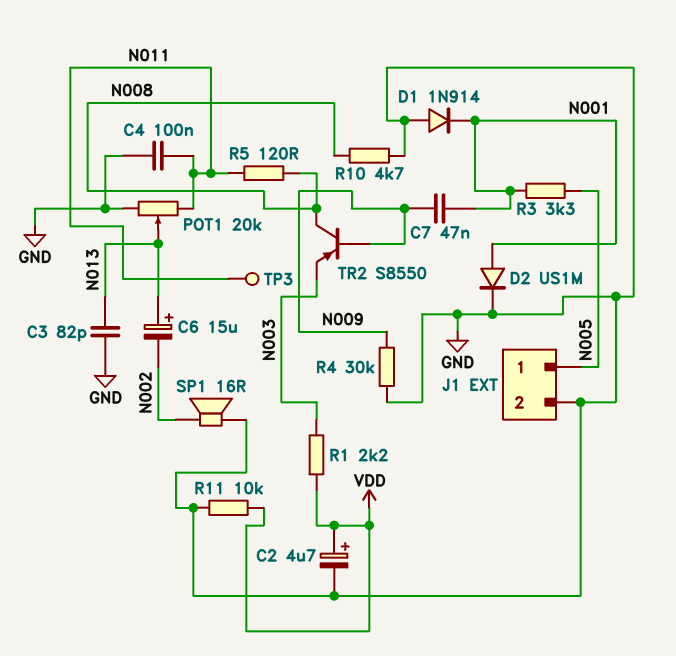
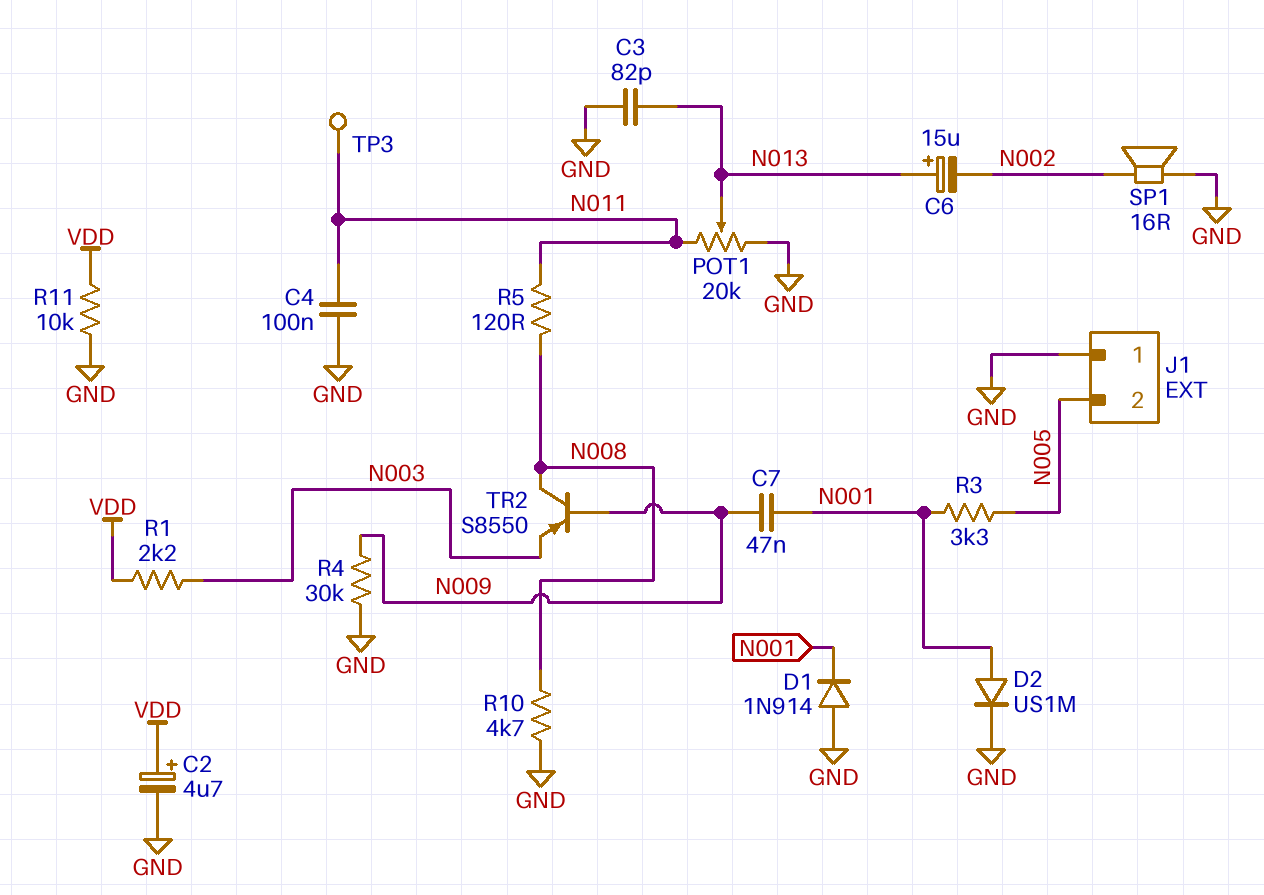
J1 pin 1: N005 -> GND
J1 pin 2: GND -> N005

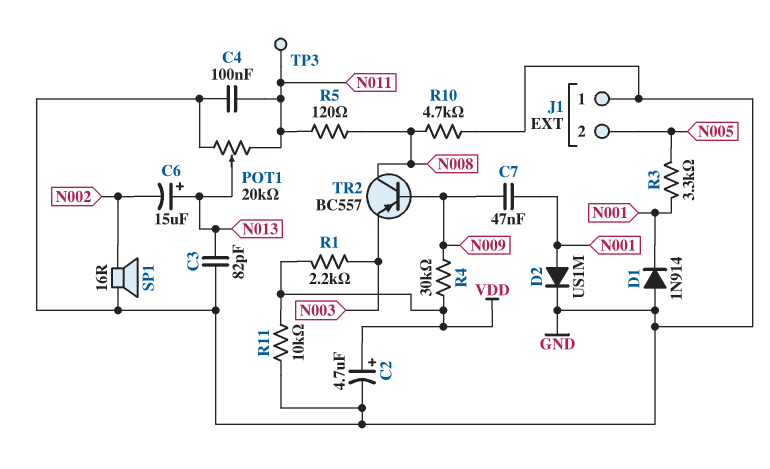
R4: 30k (GND, N009) -> 30k (N009, VDD)
TR2: PNP S8550 (B N009, C N008, E N003) -> PNP BC557 (B N009, C N008, E N003)

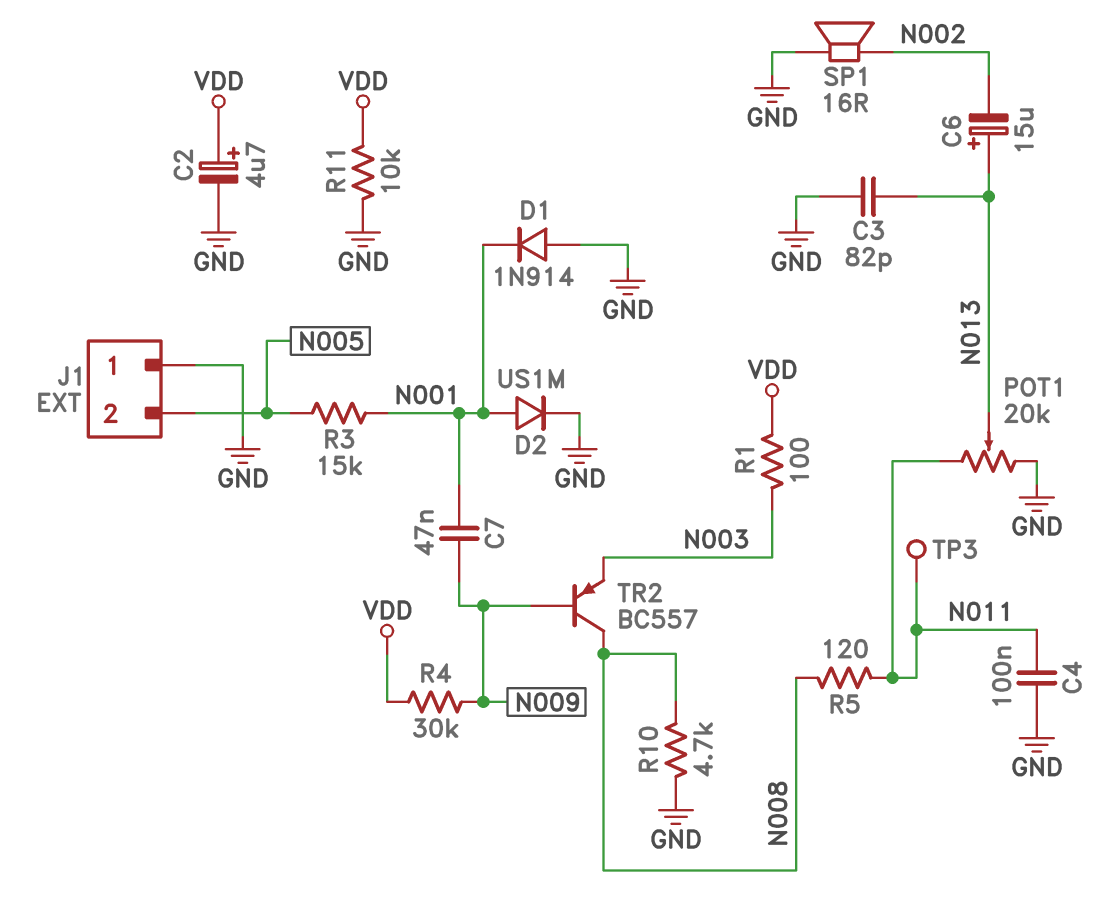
R1: 2.2k (N003, VDD) -> 100 (N003, VDD)
R3: 3.3k (N001, N005) -> 15k (N001, N005)

